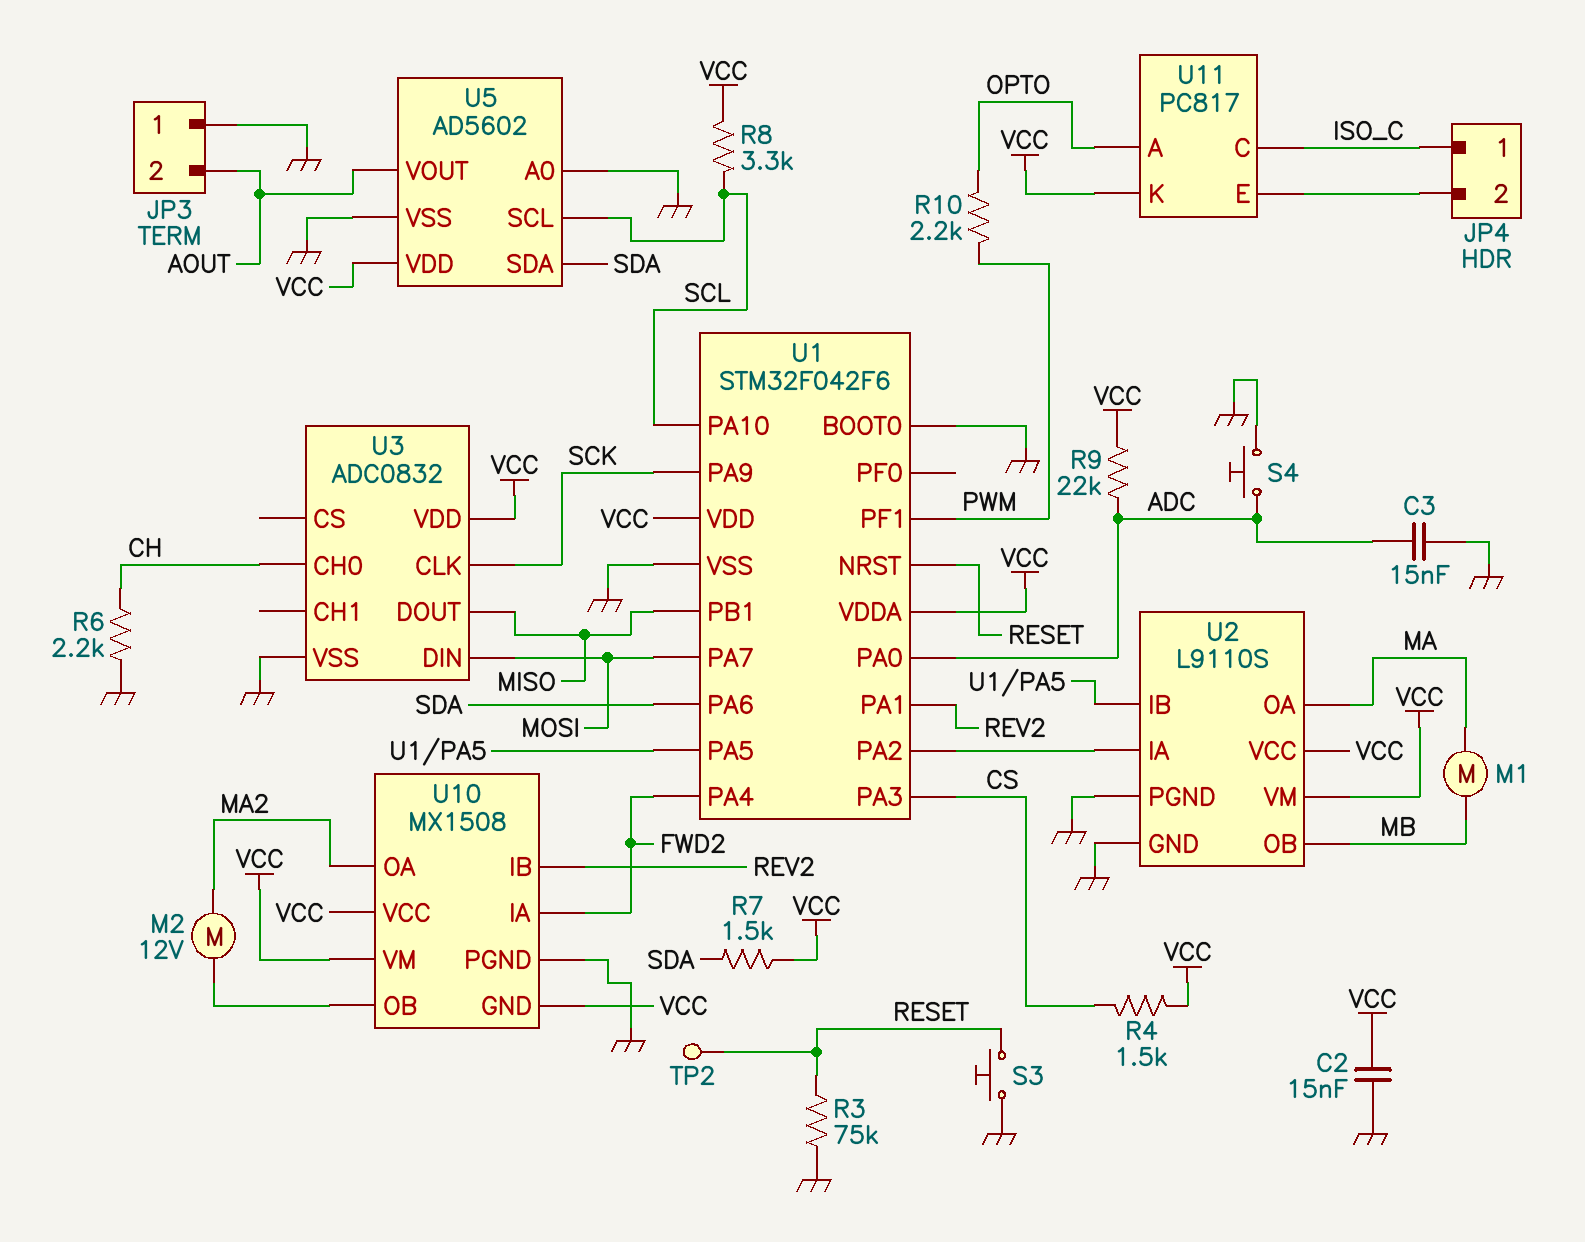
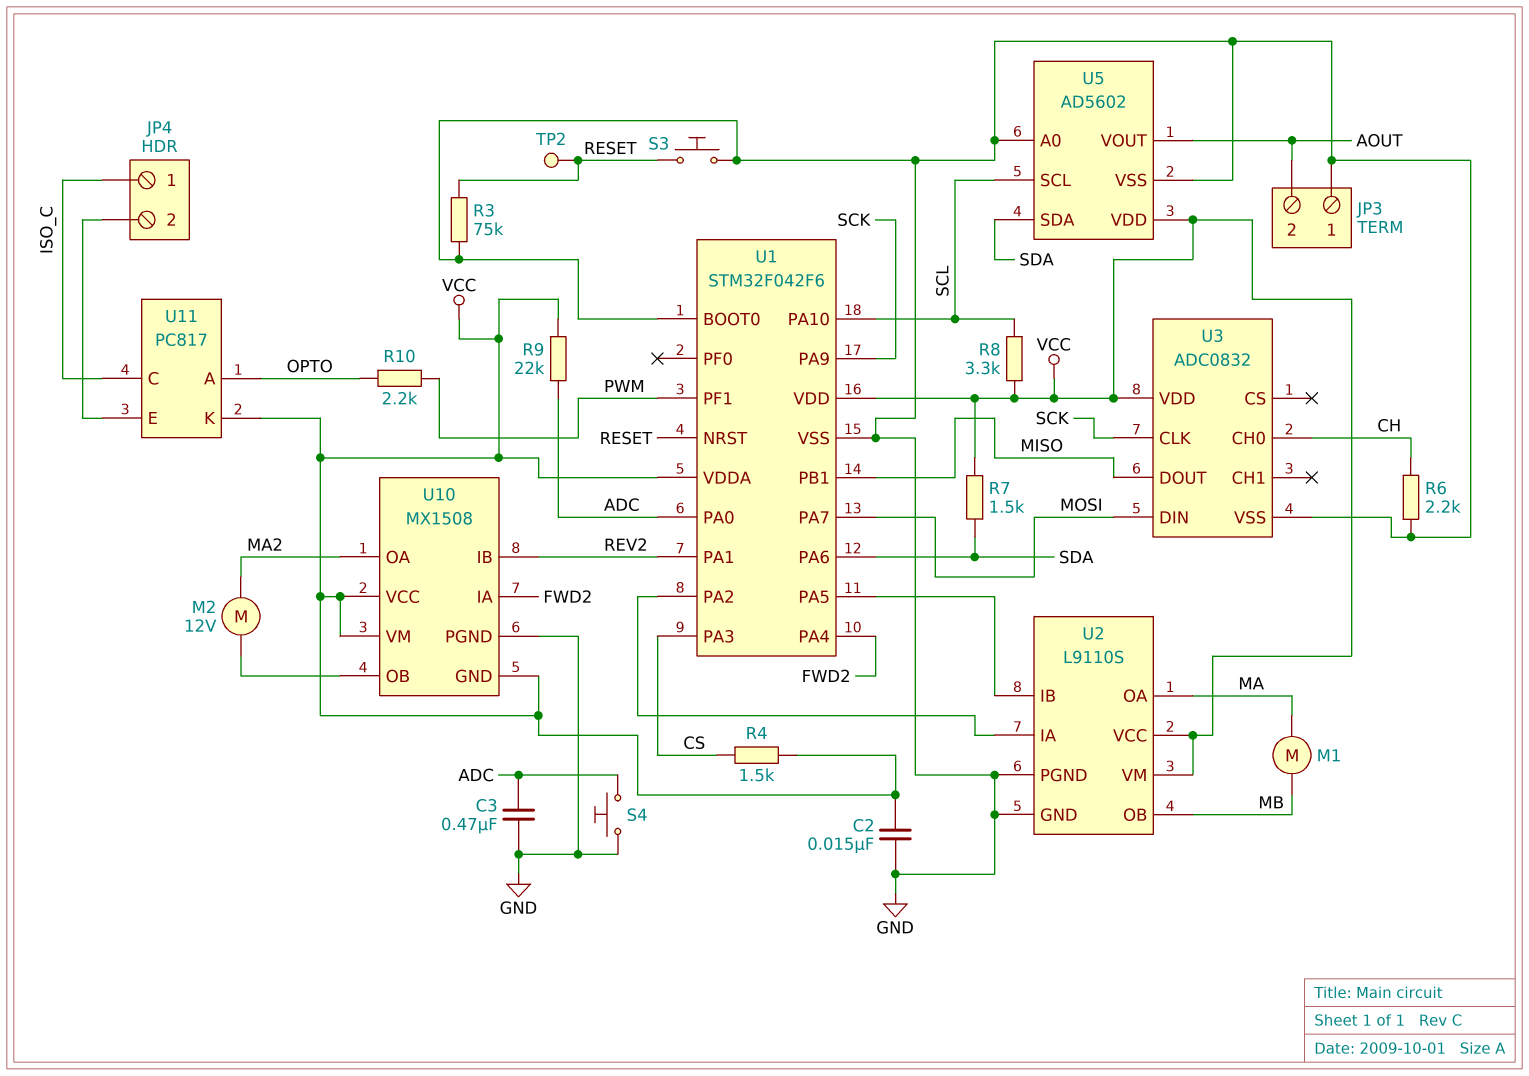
C3: 15nF (ADC, GND) -> 470nF (ADC, GND)

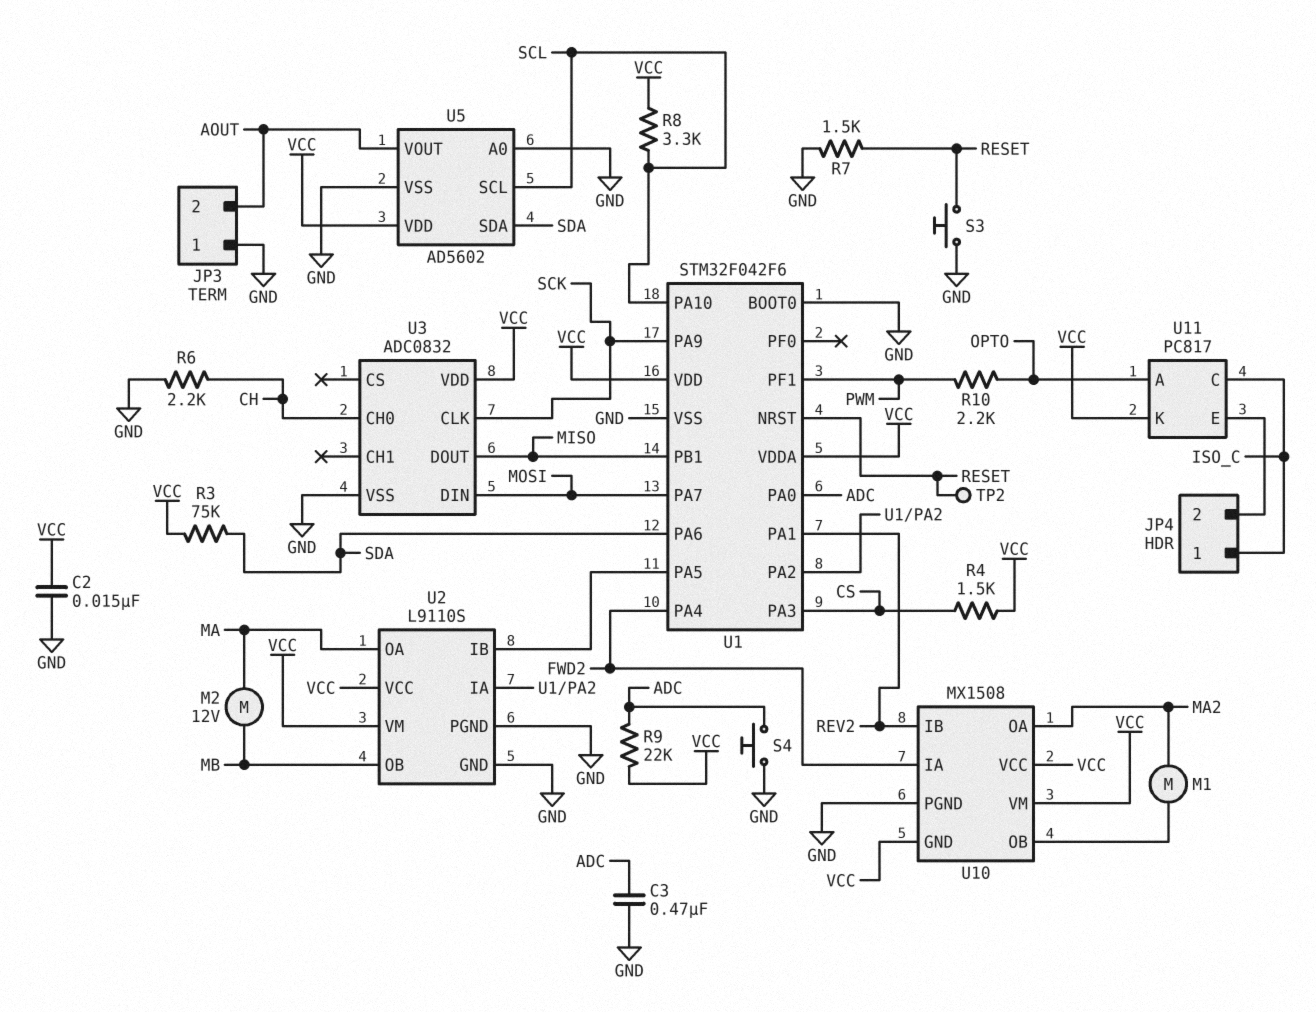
M1: motor (MA, MB) -> motor (MA2, U10/OB)
M2: motor 12V (MA2, U10/OB) -> motor 12V (MA, MB)
R3: 75k (GND, RESET) -> 75k (SDA, VCC)
R7: 1.5k (SDA, VCC) -> 1.5k (GND, RESET)

